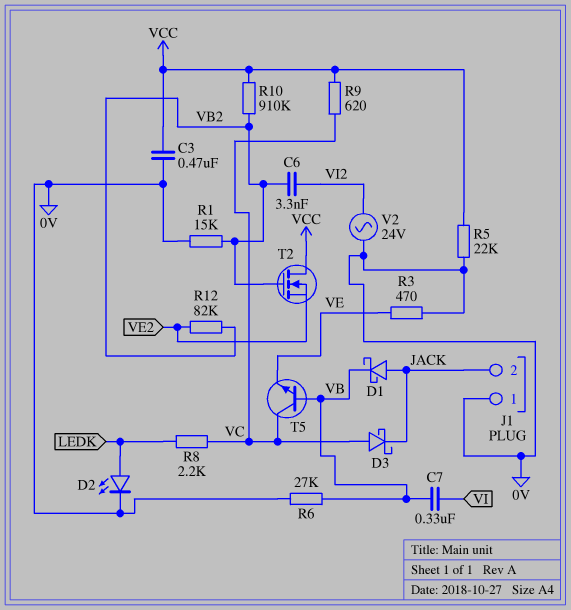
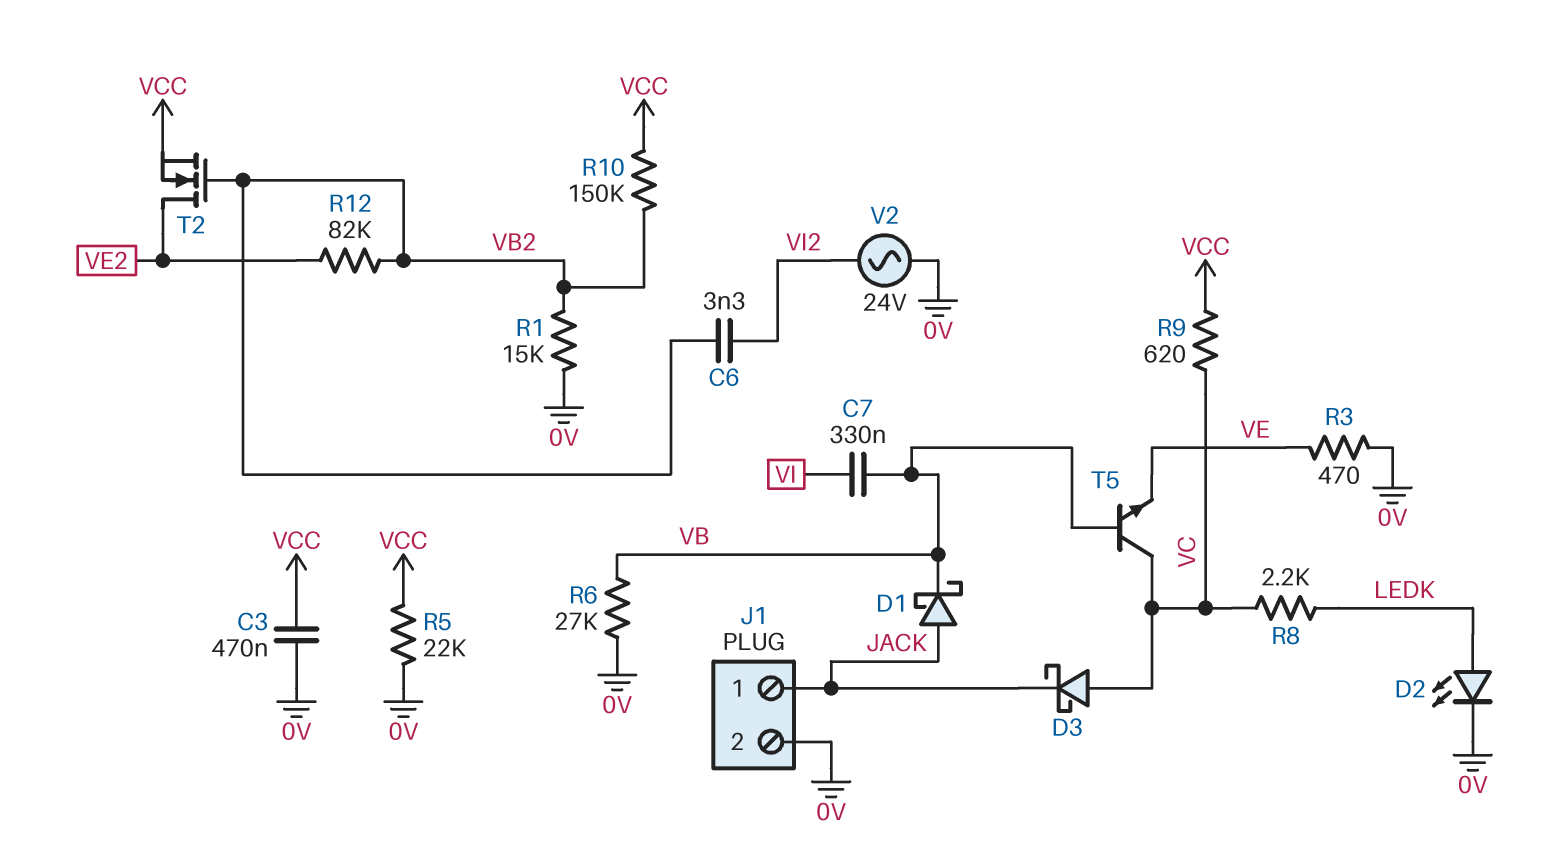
J1 pin 1: 0V -> JACK
J1 pin 2: JACK -> 0V
R10: 910k (VB2, VCC) -> 150k (VB2, VCC)
T2: NMOS (G VB2, D VCC, S VE2) -> NMOS (G VB2, D VE2, S VCC)

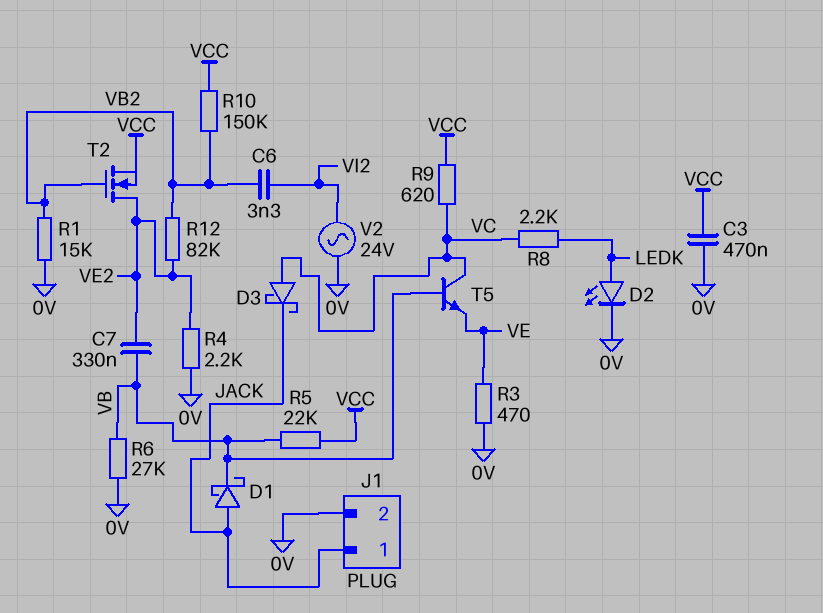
C7: 330nF (VB, VI) -> 330nF (VB, VE2)
R4: none -> 2.2k (0V, VE2)
R5: 22k (0V, VCC) -> 22k (VB, VCC)

